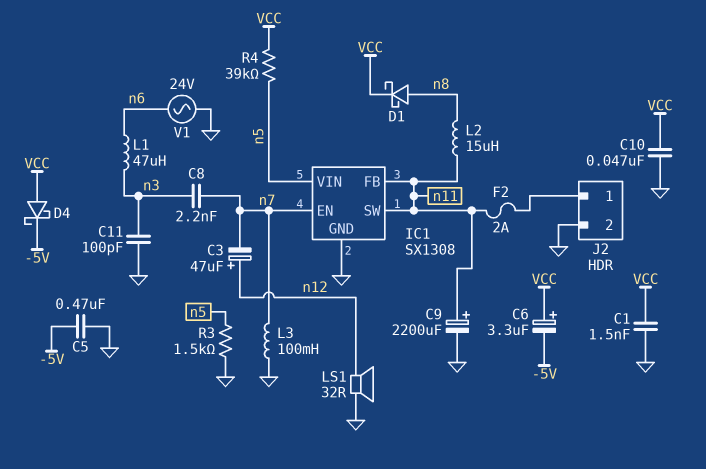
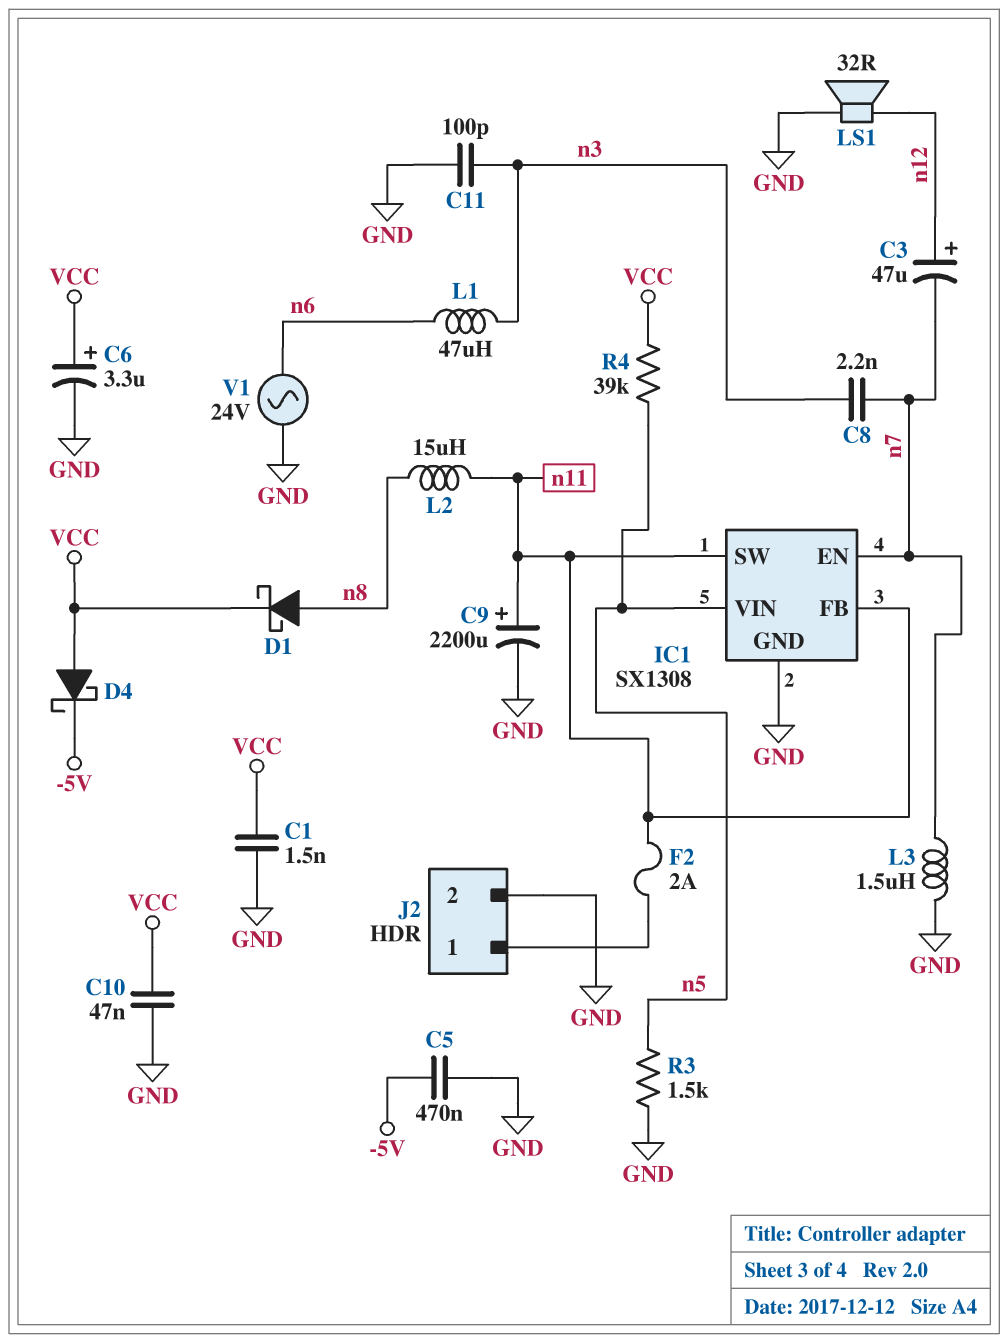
C6: 3.3uF (plus VCC, minus -5V) -> 3.3uF (plus VCC, minus GND)
L3: 100mH (GND, n7) -> 1.5uH (GND, n7)

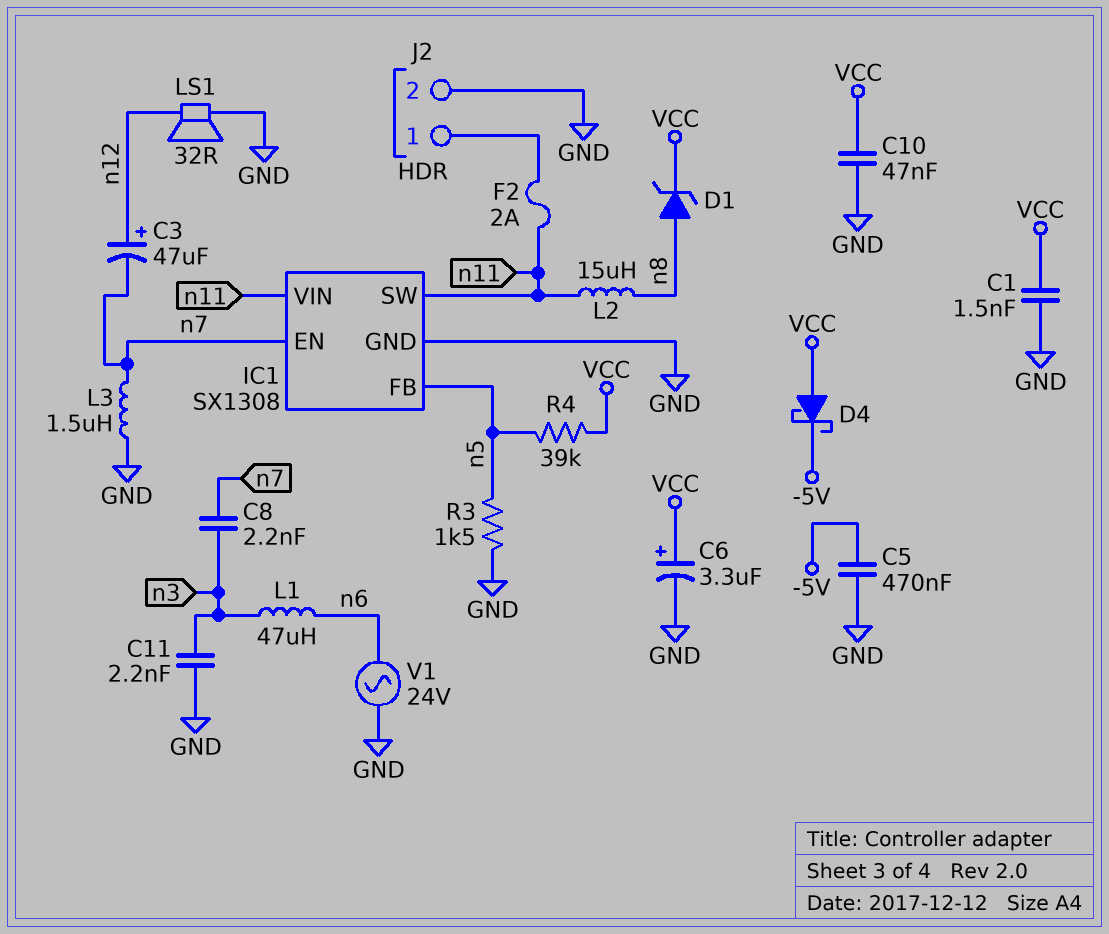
C9: 2200uF (plus n11, minus GND) -> none
C11: 100pF (GND, n3) -> 2.2nF (GND, n3)
D1: schottky (A n8, K VCC) -> zener (A n8, K VCC)
IC1 pin FB: n11 -> n5
IC1 pin VIN: n5 -> n11

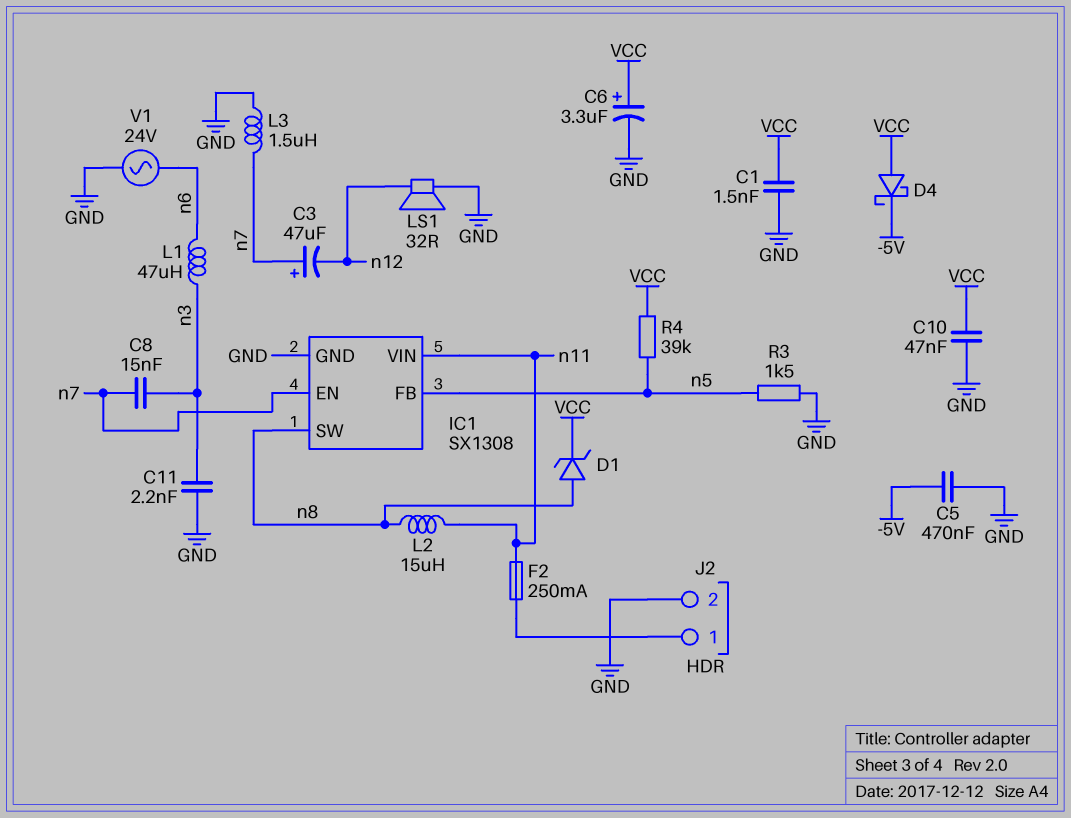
C3: 47uF (plus n12, minus n7) -> 47uF (plus n7, minus n12)
C8: 2.2nF (n3, n7) -> 15nF (n3, n7)
F2: 2A (J2/1, n11) -> 250mA (J2/1, n11)
IC1 pin SW: n11 -> n8

